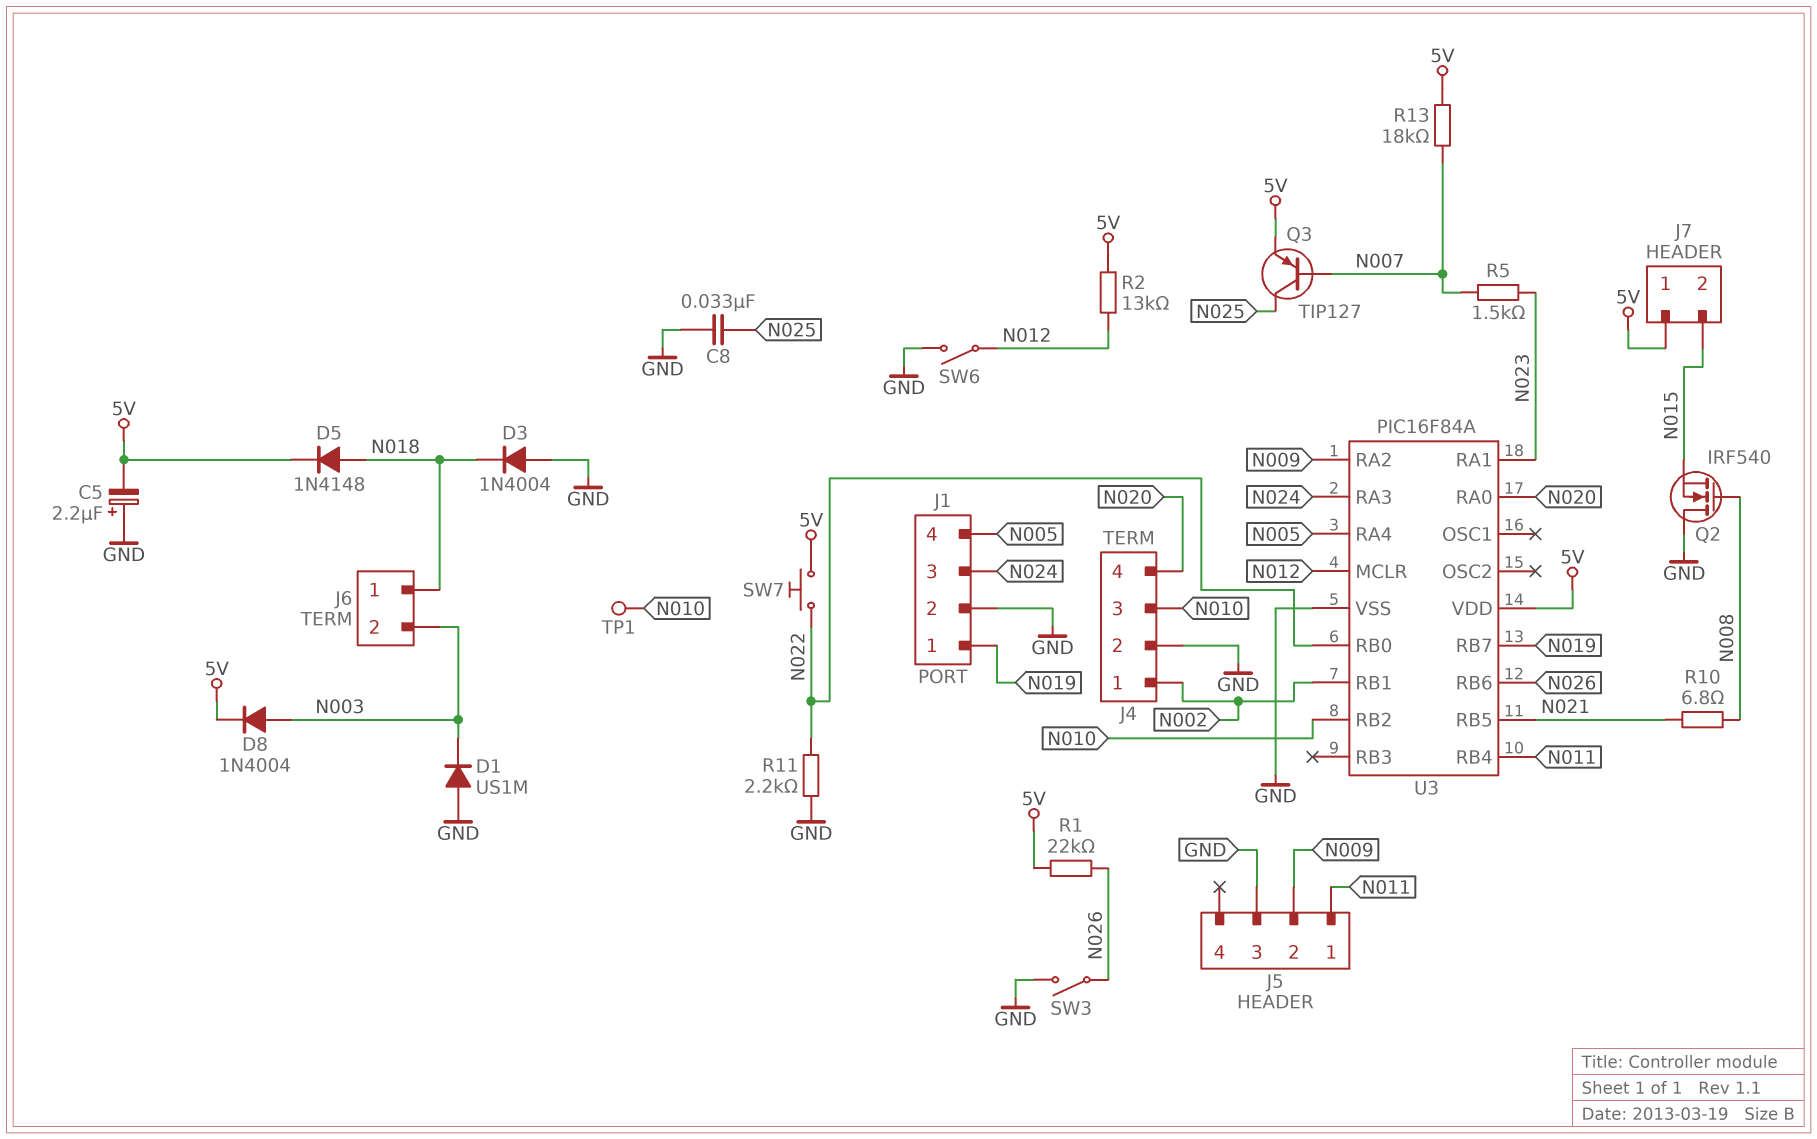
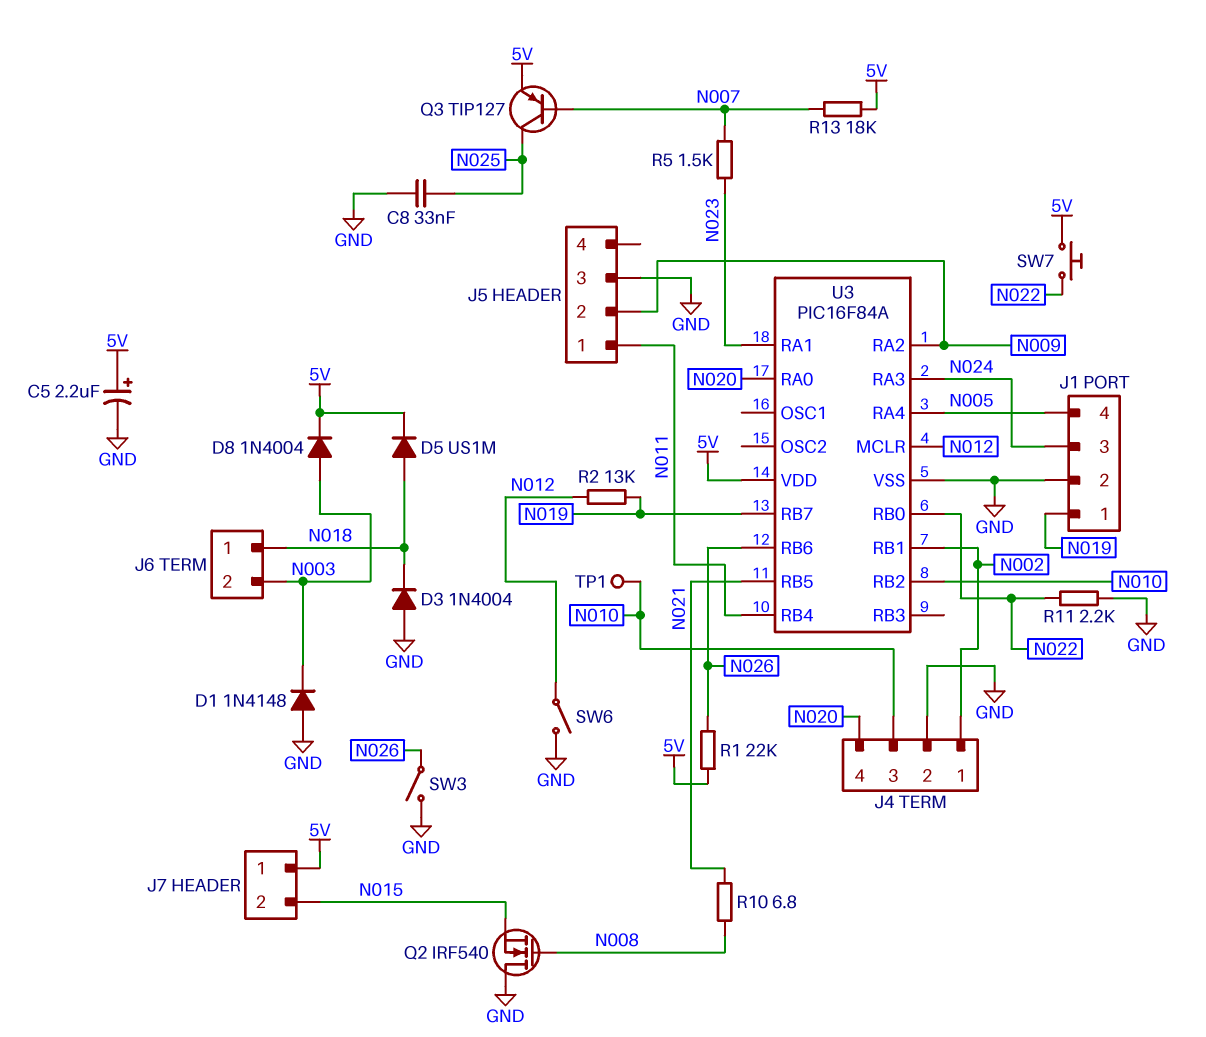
C5: 2.2uF (plus GND, minus 5V) -> 2.2uF (plus 5V, minus GND)
D1: diode US1M (A GND, K N003) -> diode 1N4148 (A GND, K N003)
D5: diode 1N4148 (A N018, K 5V) -> diode US1M (A N018, K 5V)
R2: 13k (5V, N012) -> 13k (N012, N019)

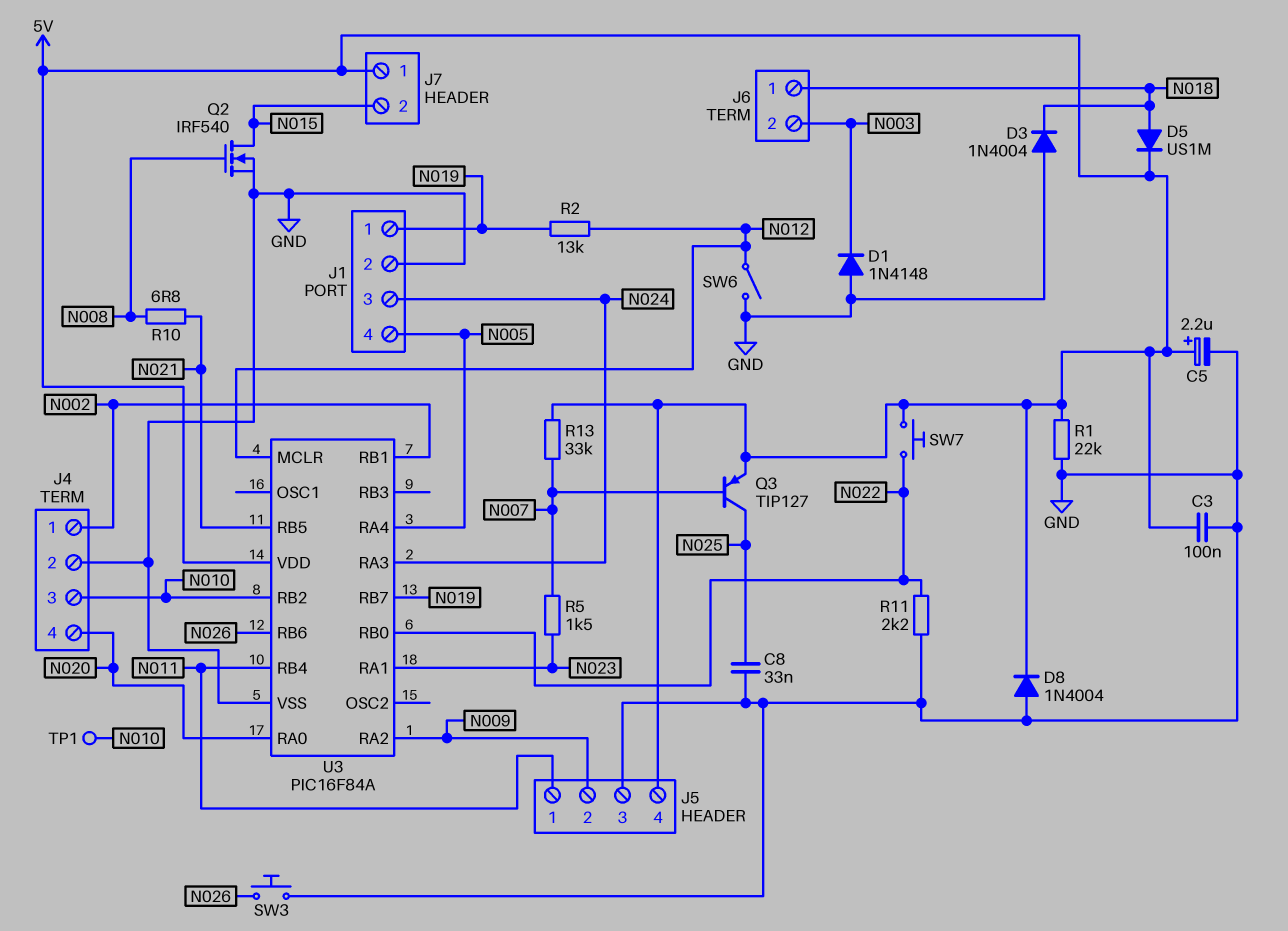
C3: none -> 100nF (5V, GND)
D8: diode 1N4004 (A N003, K 5V) -> diode 1N4004 (A GND, K 5V)
J5 pin 4: none -> 5V
Q2: NMOS IRF540 (G N008, D GND, S N015) -> NMOS IRF540 (G N008, D N015, S GND)
R1: 22k (5V, N026) -> 22k (5V, GND)
R13: 18k (5V, N007) -> 33k (5V, N007)
SW3: switch (GND, N026) -> button (GND, N026)

